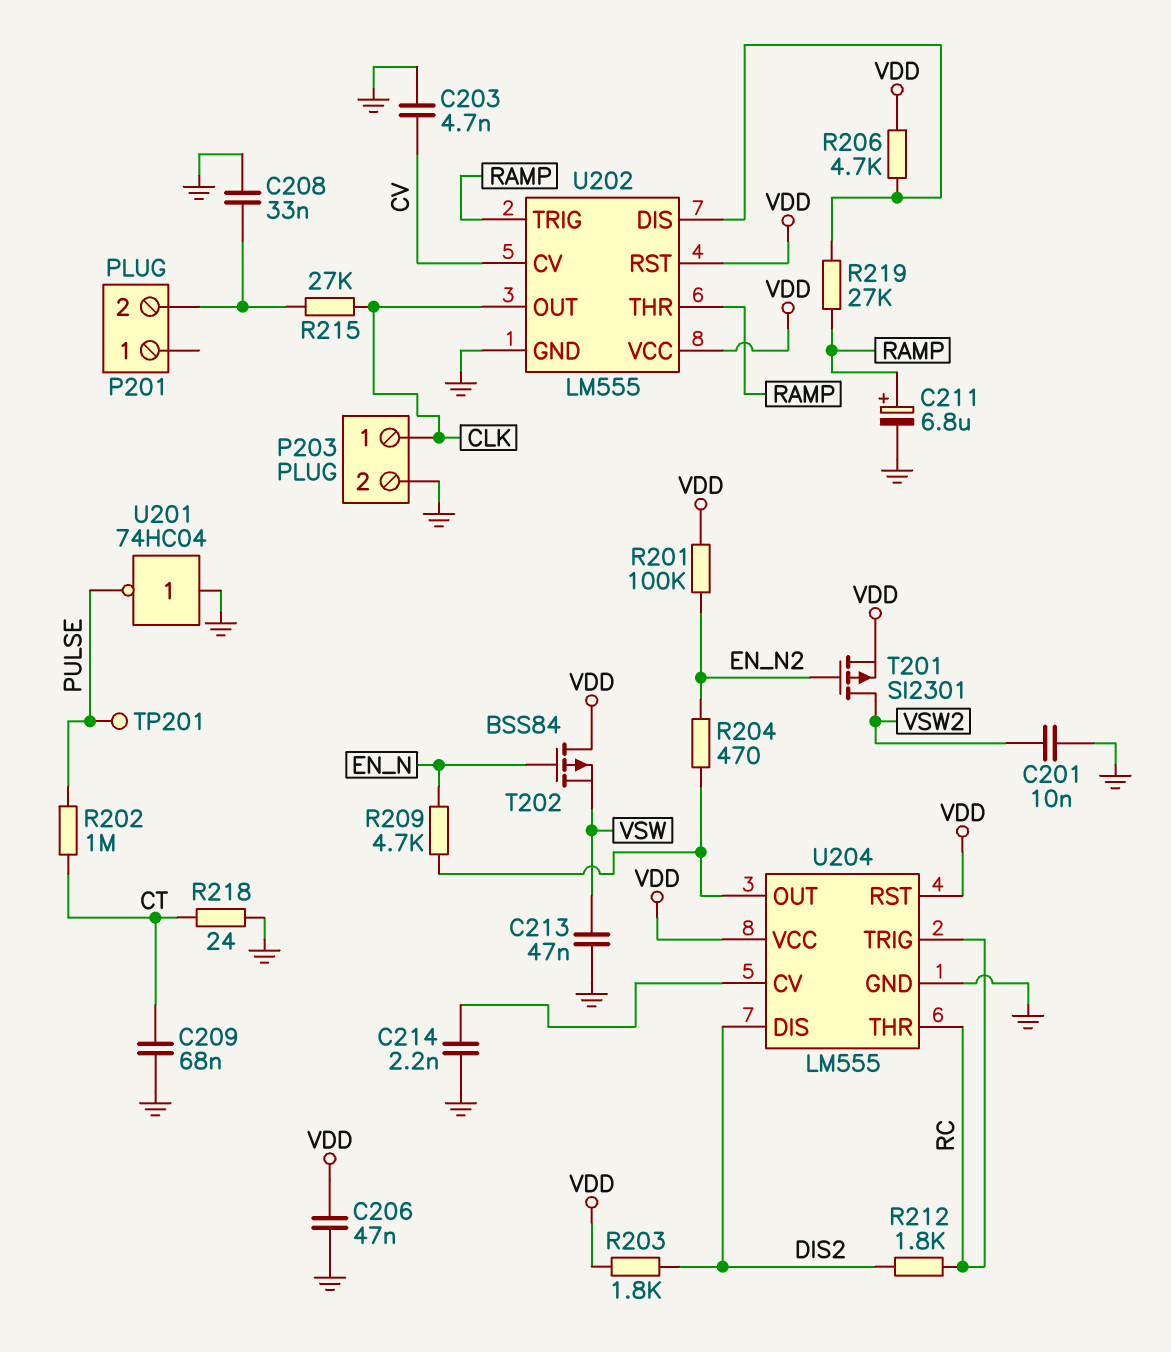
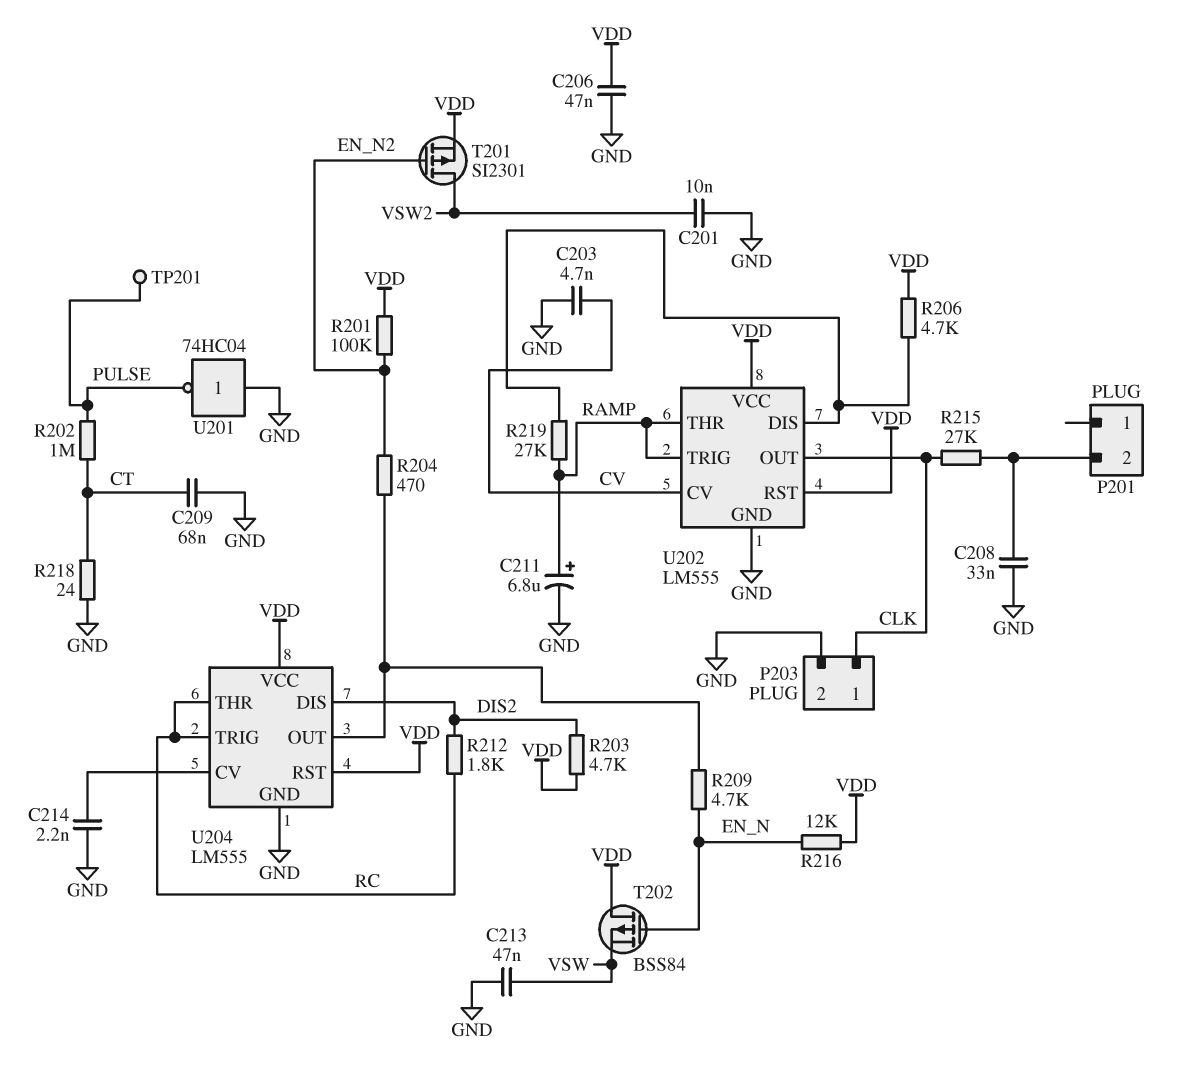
R203: 1.8k (DIS2, VDD) -> 4.7k (DIS2, VDD)
R216: none -> 12k (EN_N, VDD)

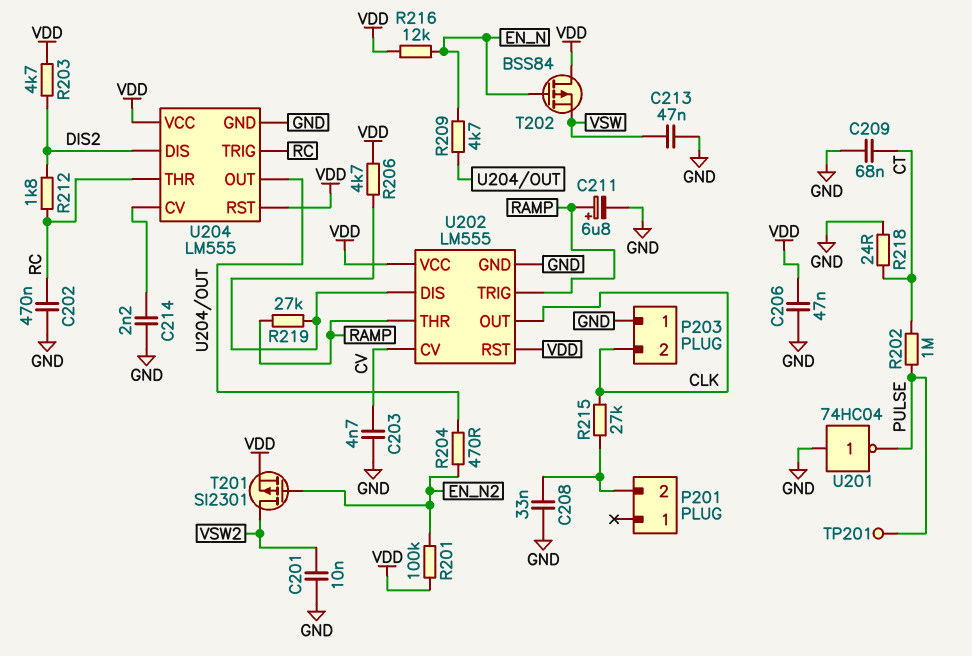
C202: none -> 470nF (GND, RC)
P203 pin 1: CLK -> GND
P203 pin 2: GND -> CLK

